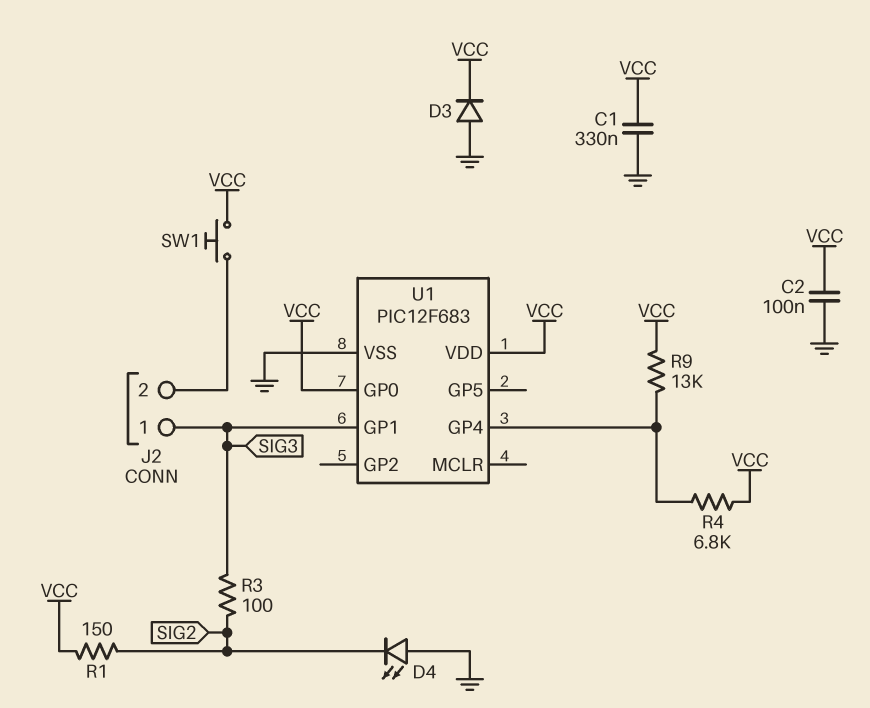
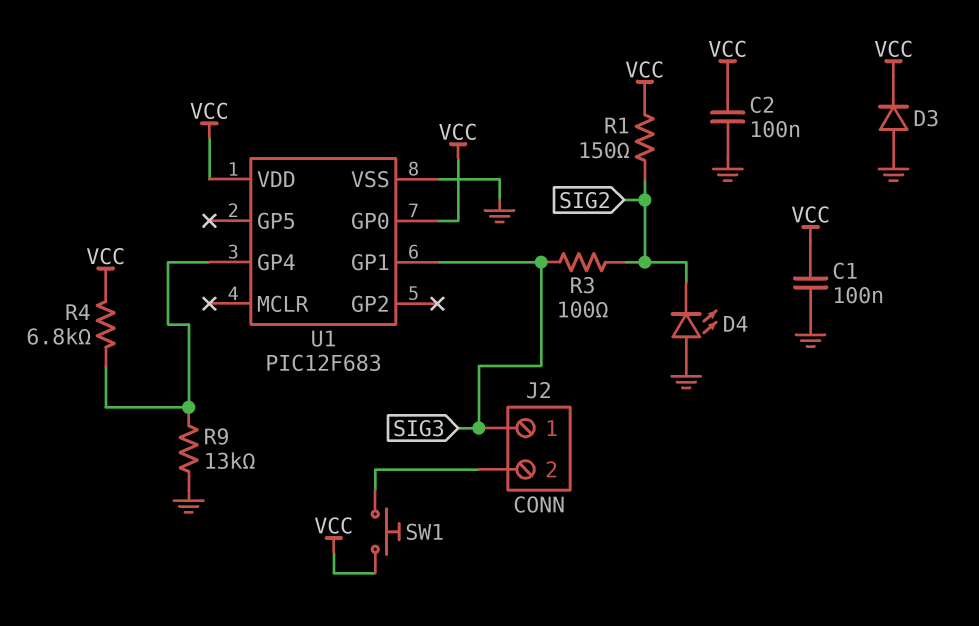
C1: 330nF (GND, VCC) -> 100nF (GND, VCC)
R9: 13k (U1/GP4, VCC) -> 13k (GND, U1/GP4)

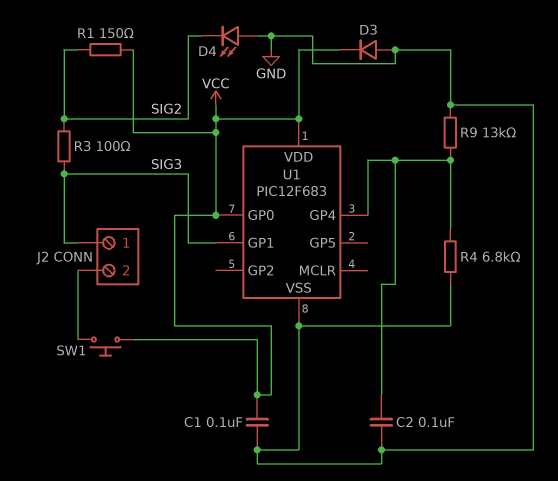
C2: 100nF (GND, VCC) -> 100nF (GND, U1/GP4)
R4: 6.8k (U1/GP4, VCC) -> 6.8k (GND, U1/GP4)

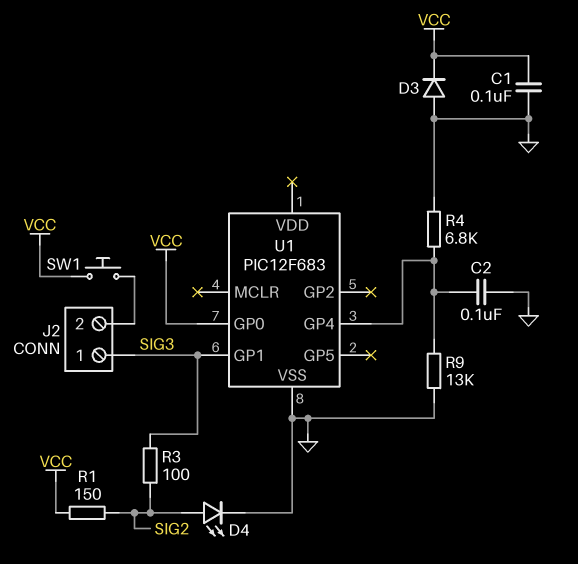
D4: LED (A GND, K SIG2) -> LED (A SIG2, K GND)
U1 pin VDD: VCC -> none

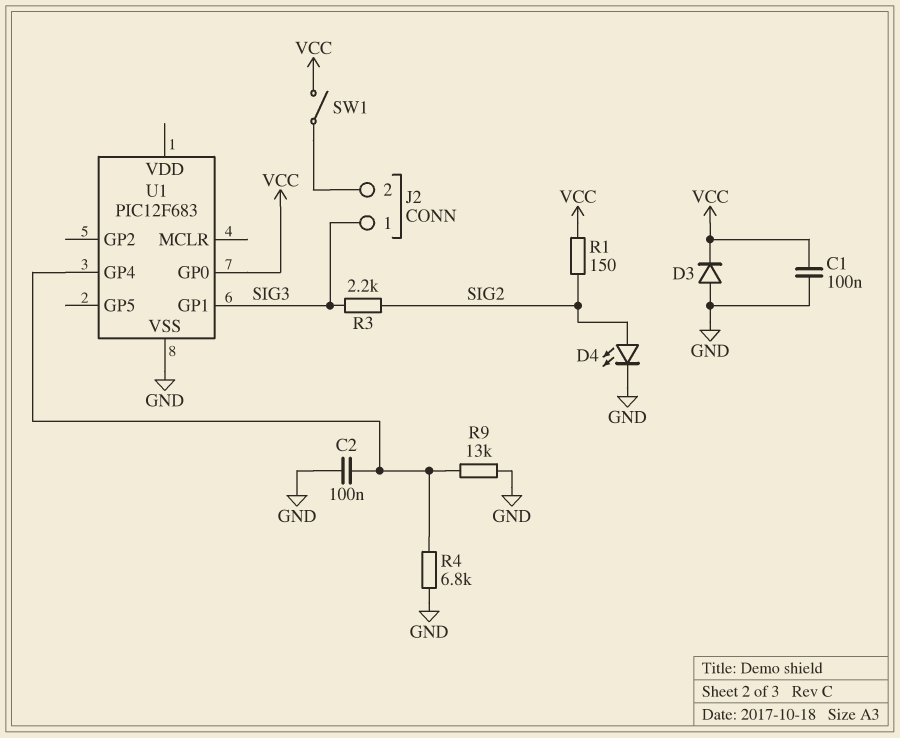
R3: 100 (SIG2, SIG3) -> 2.2k (SIG2, SIG3)
SW1: button (J2/2, VCC) -> switch (J2/2, VCC)

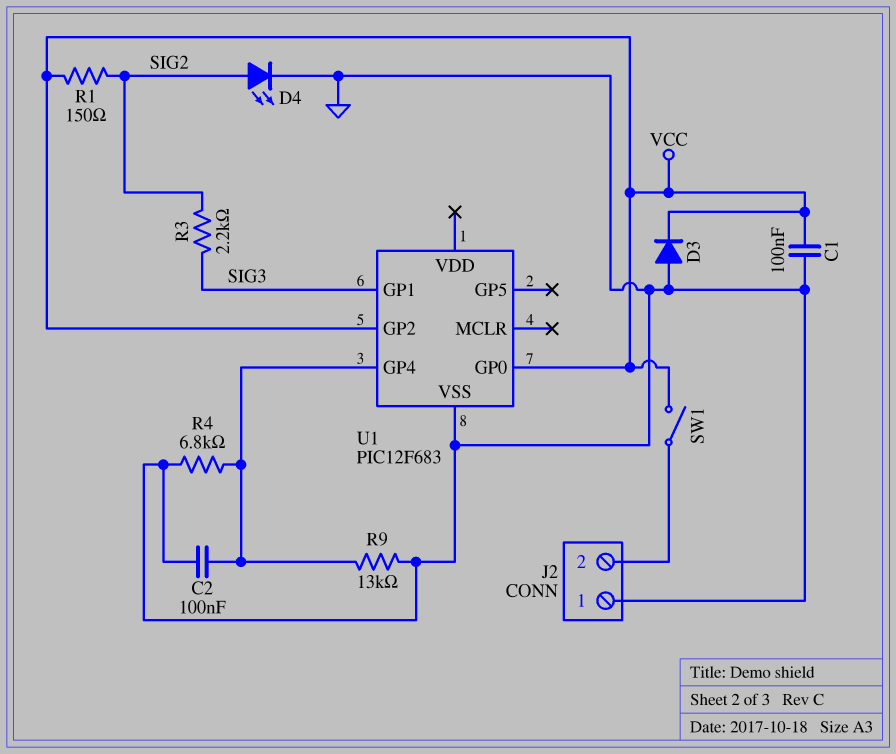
J2 pin 1: SIG3 -> GND
U1 pin GP2: none -> VCC

